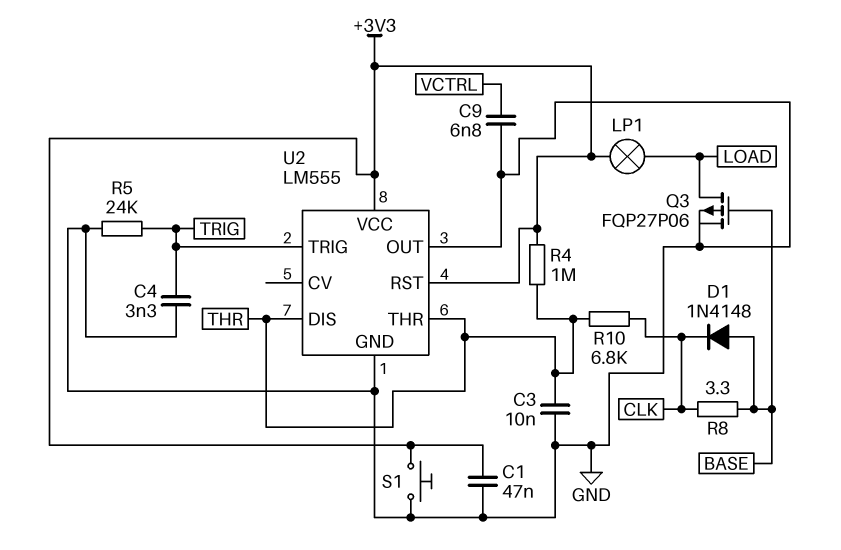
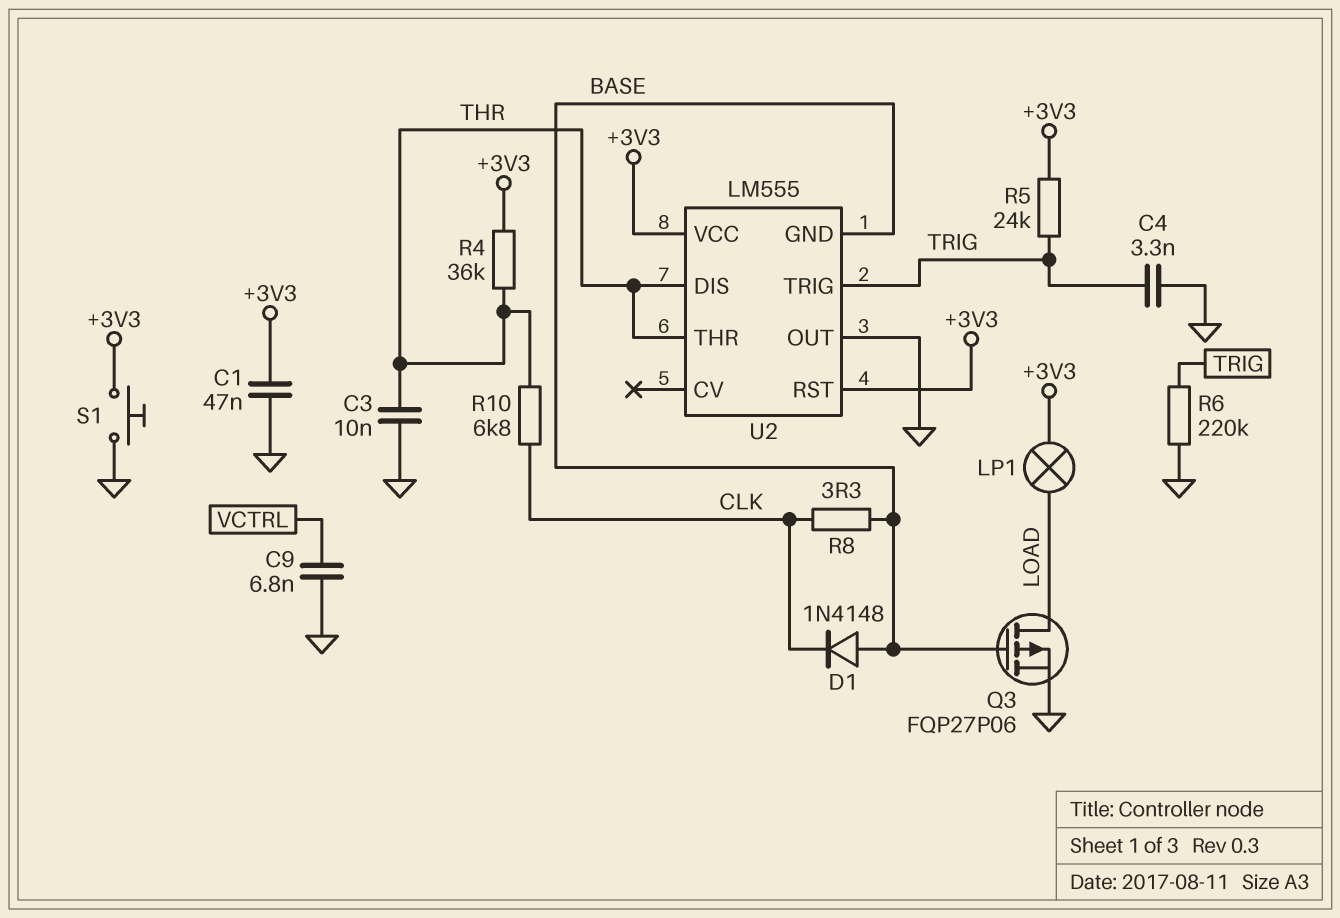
R4: 1M (+3V3, THR) -> 36k (+3V3, THR)
R5: 24k (GND, TRIG) -> 24k (+3V3, TRIG)
R6: none -> 220k (GND, TRIG)
U2 pin GND: GND -> BASE

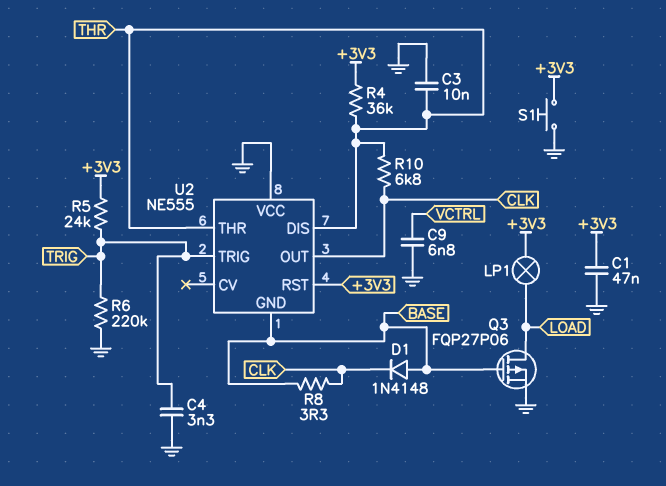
U2: LM555 -> NE555
U2 pin OUT: GND -> CLK
U2 pin VCC: +3V3 -> GND

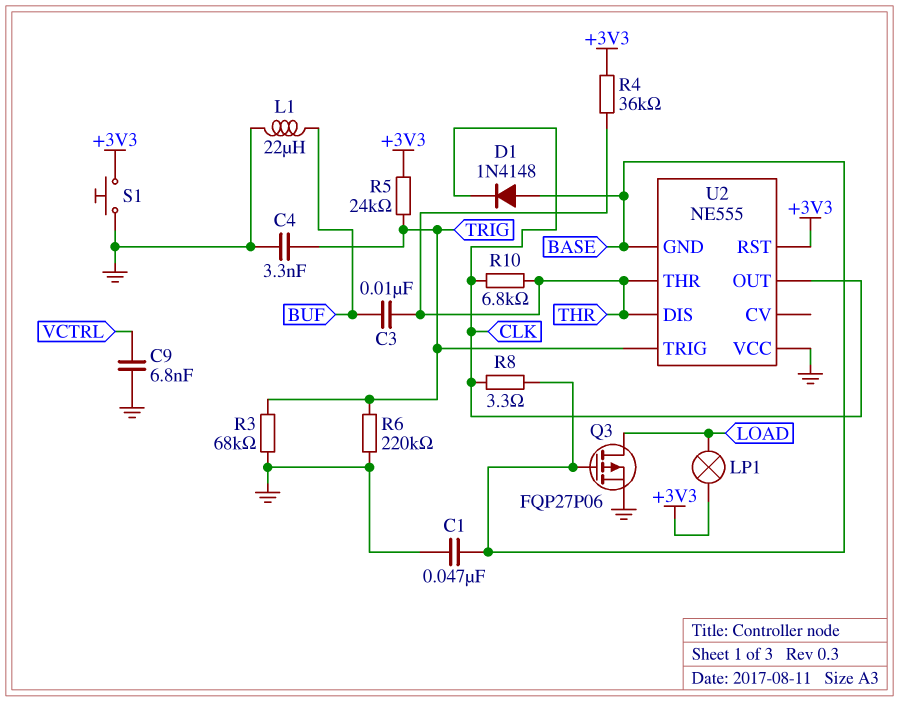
C1: 47nF (+3V3, GND) -> 47nF (BASE, GND)
C3: 10nF (GND, THR) -> 10nF (BUF, THR)
L1: none -> 22uH (BUF, GND)
R3: none -> 68k (GND, TRIG)

